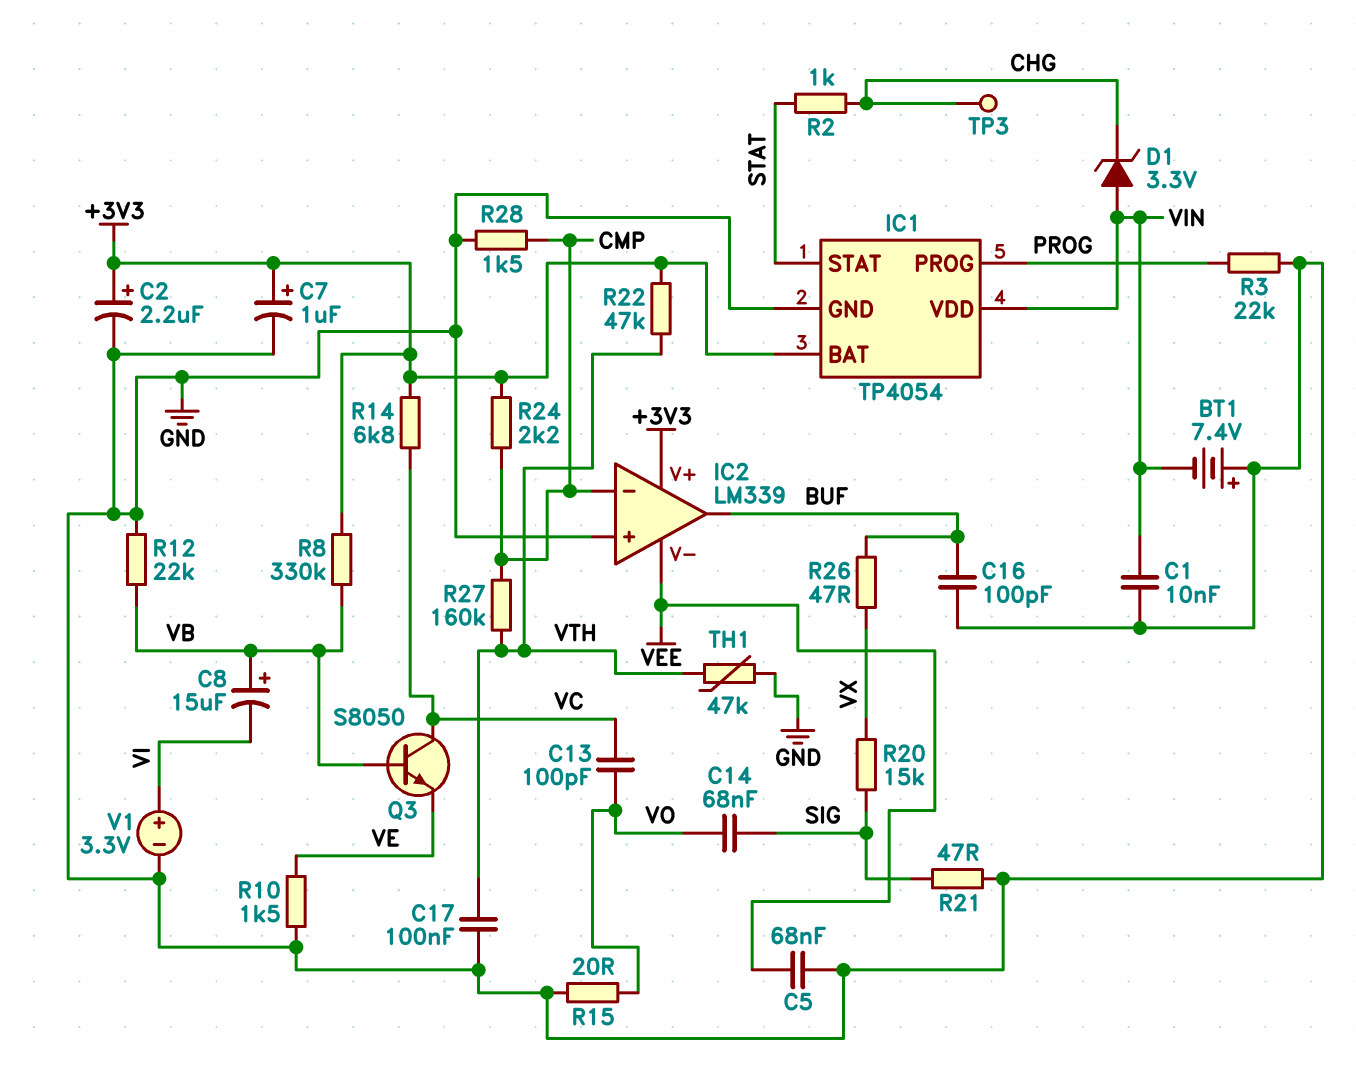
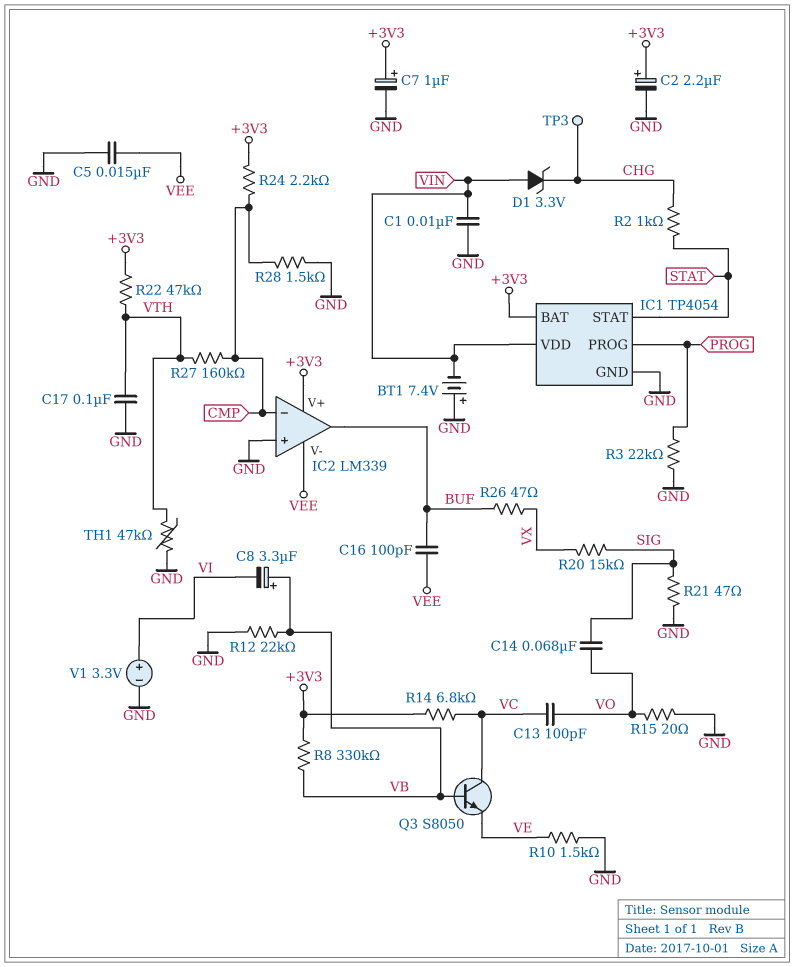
C5: 68nF (GND, VEE) -> 15nF (GND, VEE)
C8: 15uF (plus VB, minus VI) -> 3.3uF (plus VB, minus VI)
C16: 100pF (BUF, GND) -> 100pF (BUF, VEE)

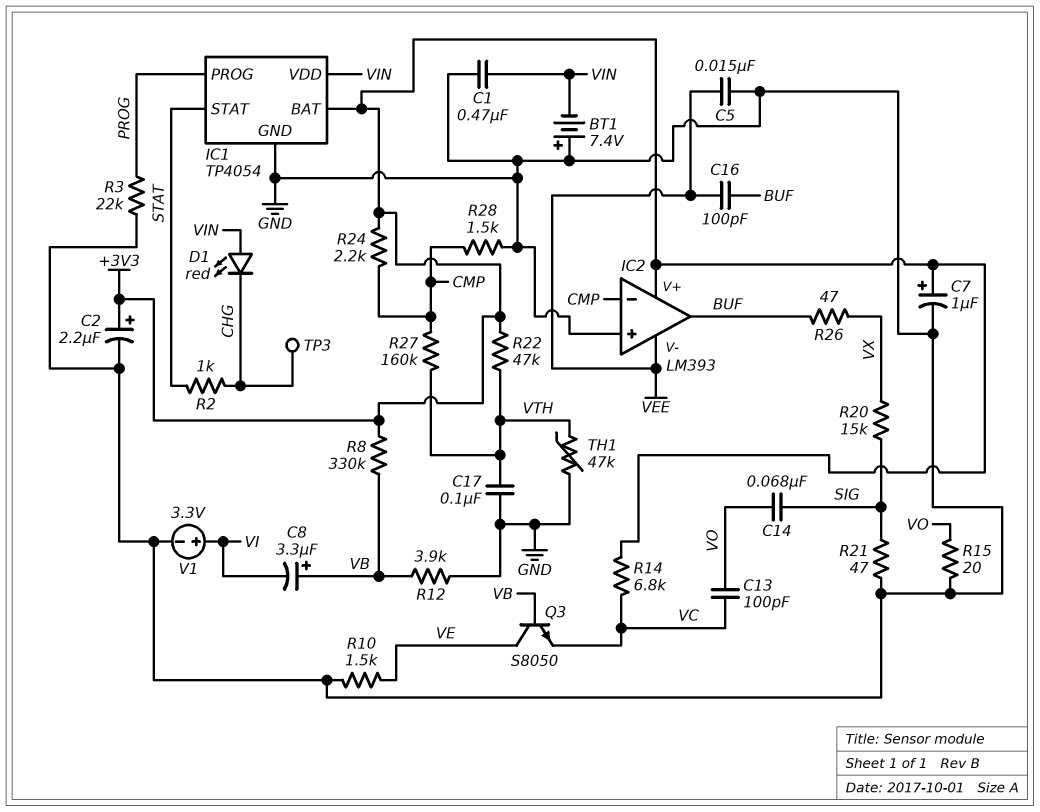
C1: 10nF (GND, VIN) -> 470nF (GND, VIN)
D1: zener 3.3V (A VIN, K CHG) -> LED red (A VIN, K CHG)
IC2: LM339 -> LM393
Q3: NPN S8050 (B VB, C VC, E VE) -> NPN S8050 (B VB, C VE, E VC)
R12: 22k (GND, VB) -> 3.9k (GND, VB)

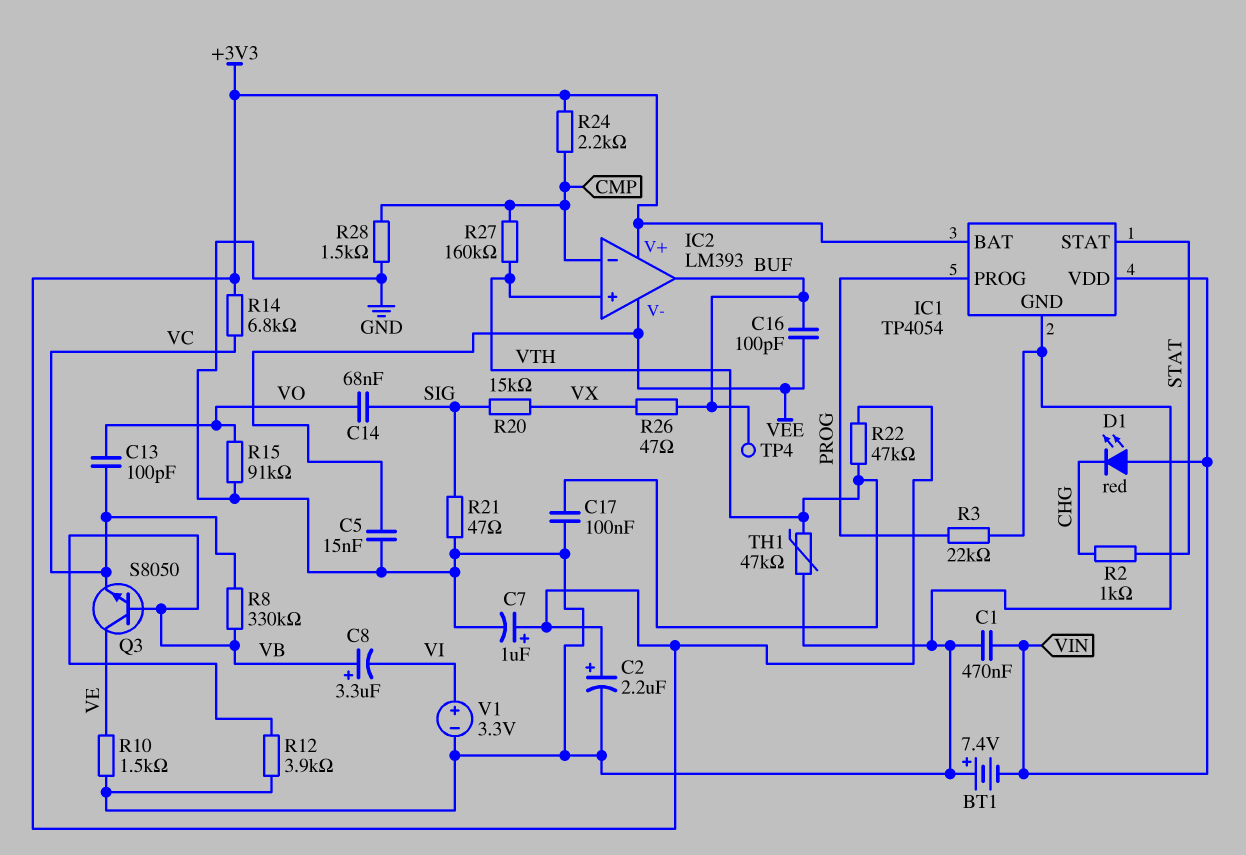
IC2 pin in+: GND -> VTH
R8: 330k (+3V3, VB) -> 330k (VB, VC)
R15: 20 (GND, VO) -> 91k (GND, VO)
TP3: test point (CHG) -> none
TP4: none -> test point (BUF)

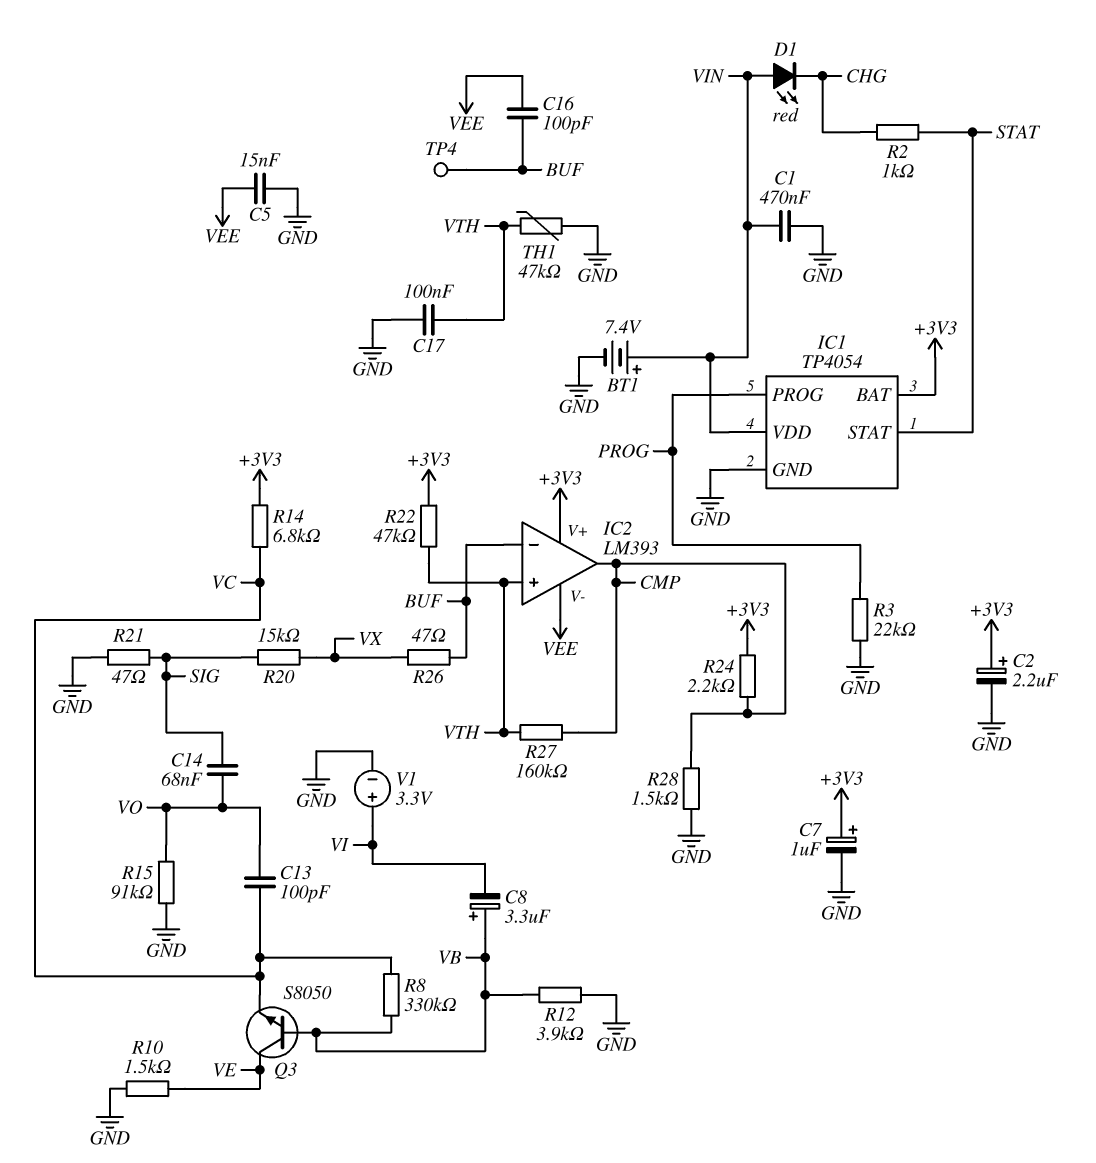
BT1: 7.4V (plus GND, minus VIN) -> 7.4V (plus VIN, minus GND)
IC2 pin in-: CMP -> BUF
IC2 pin out: BUF -> CMP

